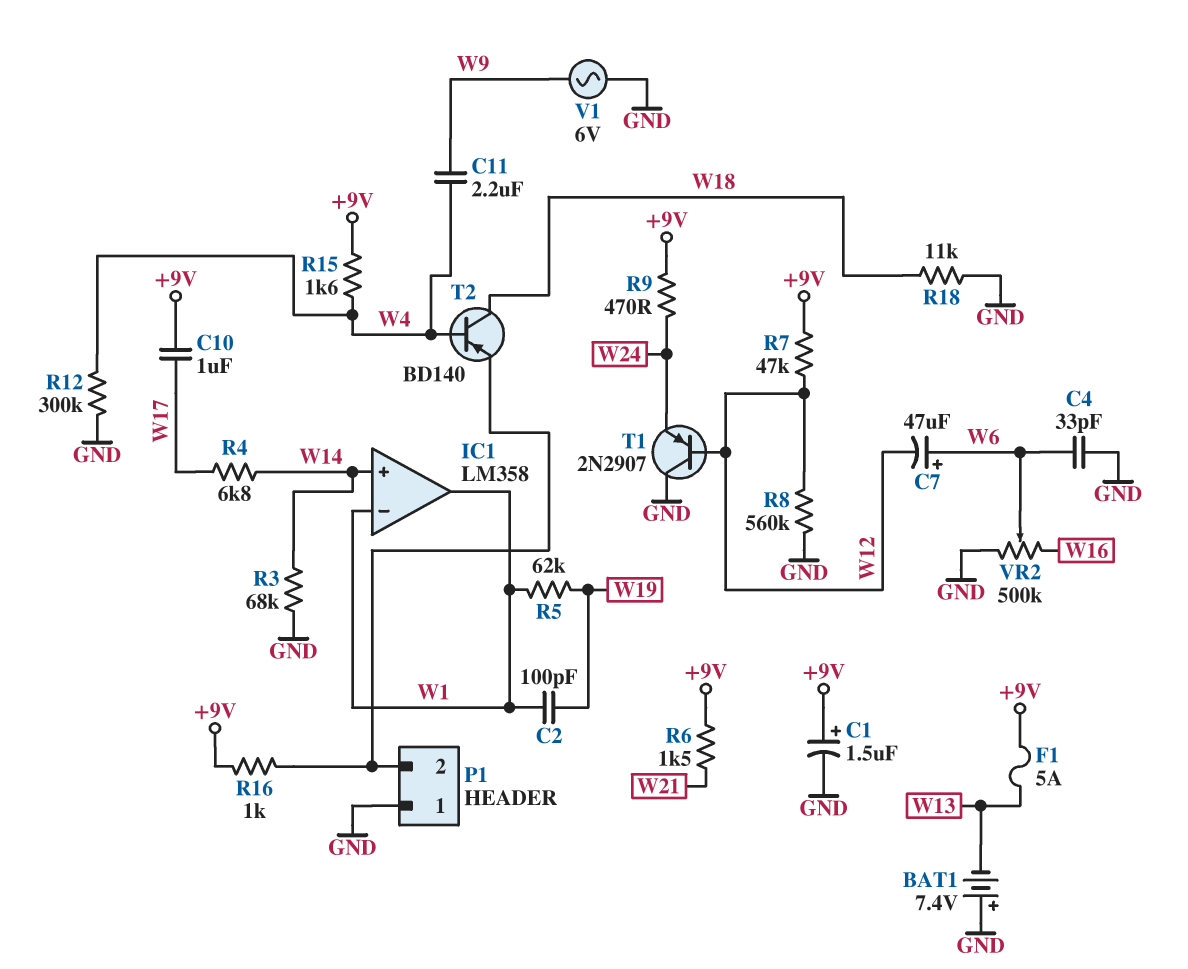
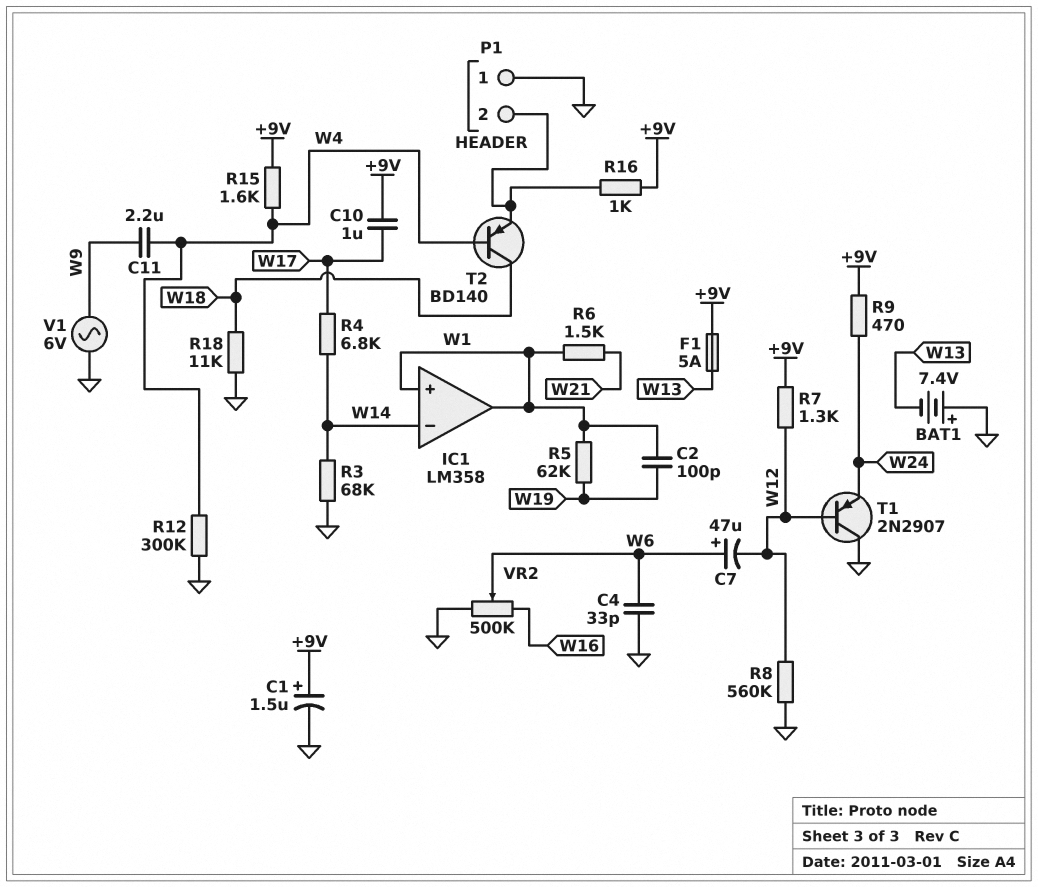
IC1 pin in+: W14 -> W1
IC1 pin in-: W1 -> W14
R6: 1.5k (+9V, W21) -> 1.5k (W1, W21)
R7: 47k (+9V, W12) -> 1.3k (+9V, W12)

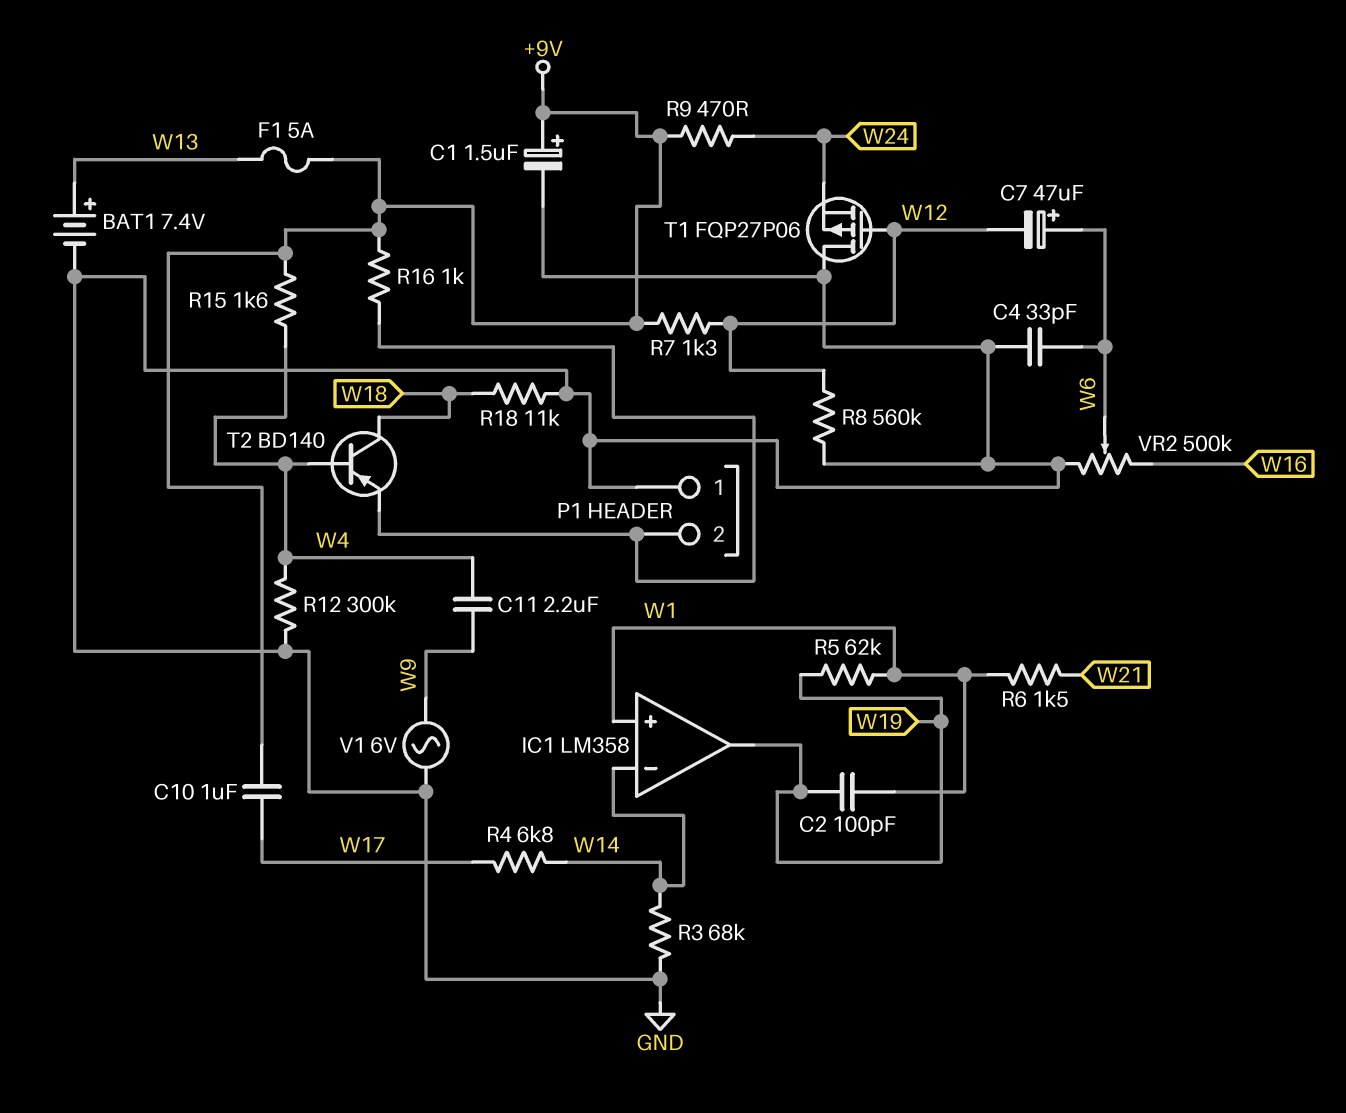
BAT1: 7.4V (plus GND, minus W13) -> 7.4V (plus W13, minus GND)
IC1 pin out: W1 -> W19
T1: PNP 2N2907 (B W12, C GND, E W24) -> PMOS FQP27P06 (G W12, D GND, S W24)

